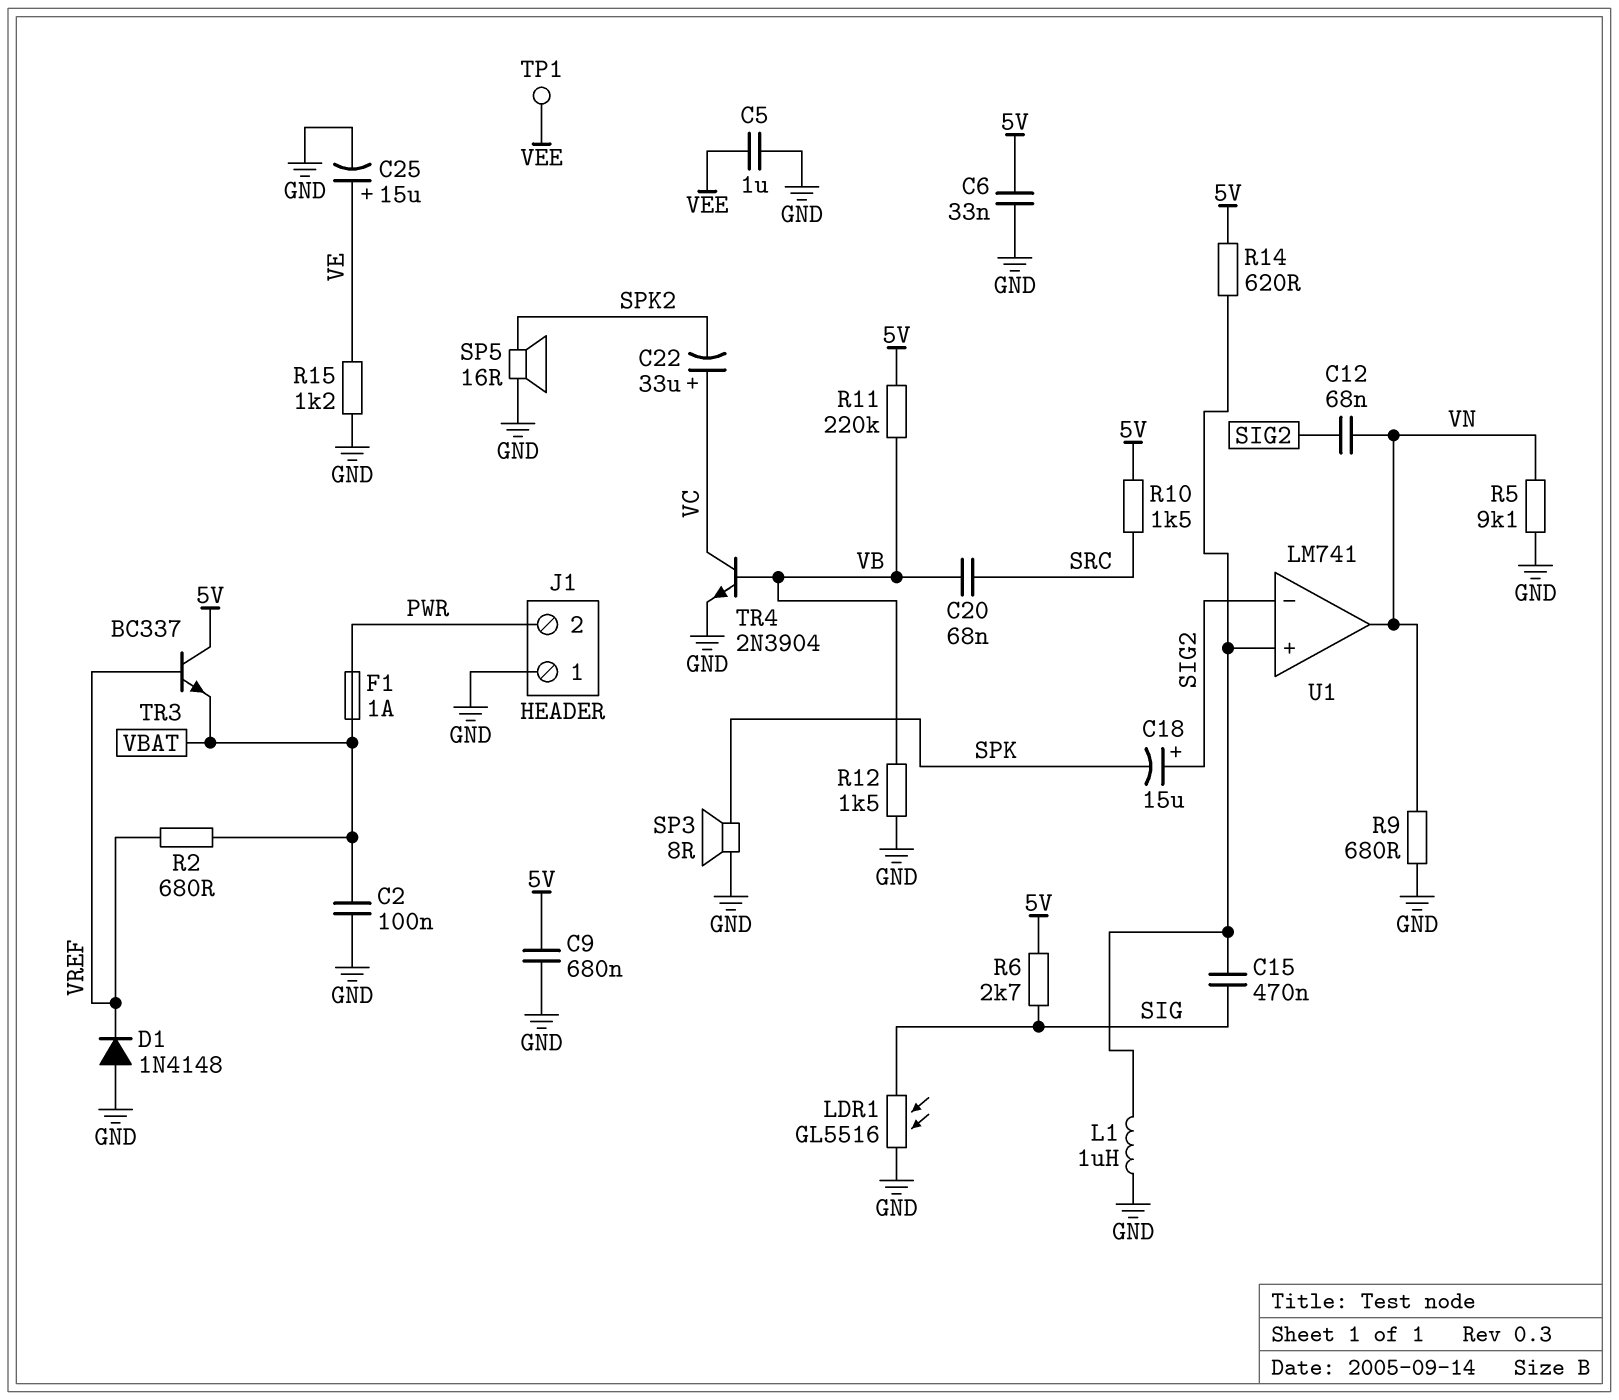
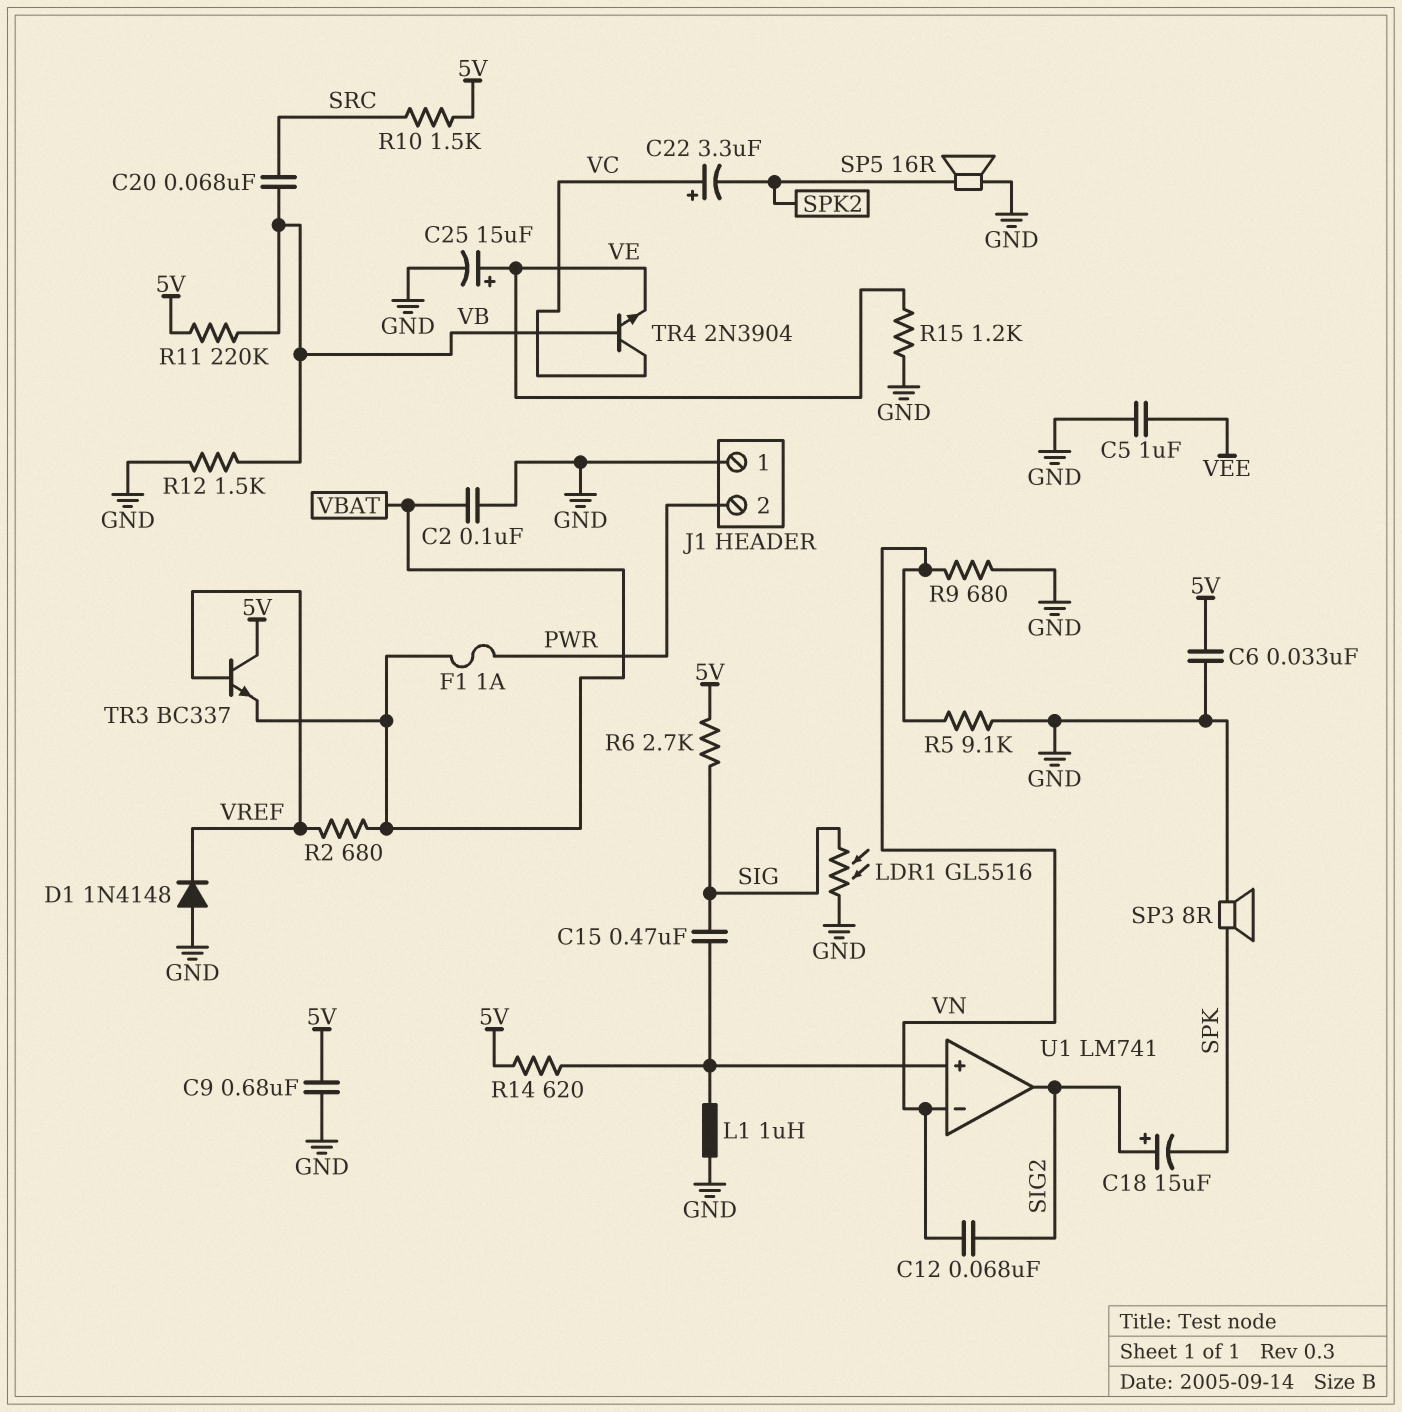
C22: 33uF (plus VC, minus SPK2) -> 3.3uF (plus VC, minus SPK2)
TP1: test point (VEE) -> none
TR4: NPN 2N3904 (B VB, C VC, E GND) -> NPN 2N3904 (B VB, C VC, E VE)
U1 pin in-: SIG2 -> VN
U1 pin out: VN -> SIG2

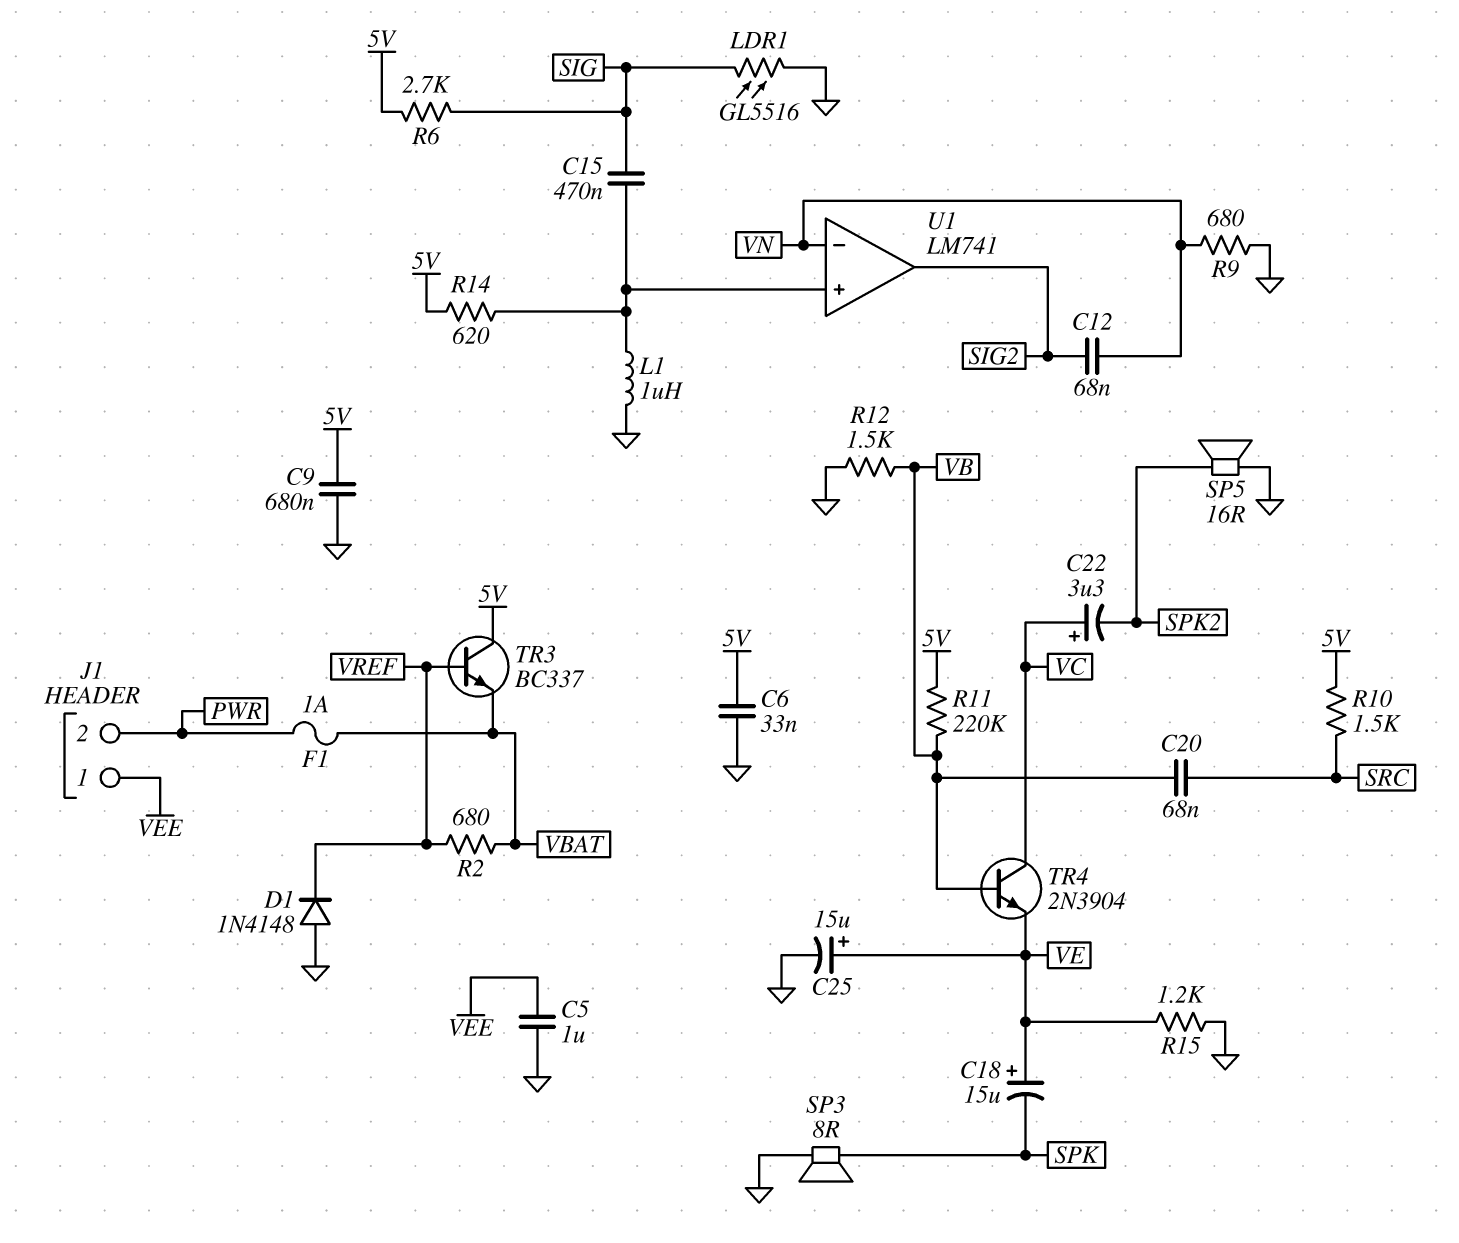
C2: 100nF (GND, VBAT) -> none
C18: 15uF (plus SIG2, minus SPK) -> 15uF (plus VE, minus SPK)
J1 pin 1: GND -> VEE
R5: 9.1k (GND, VN) -> none

